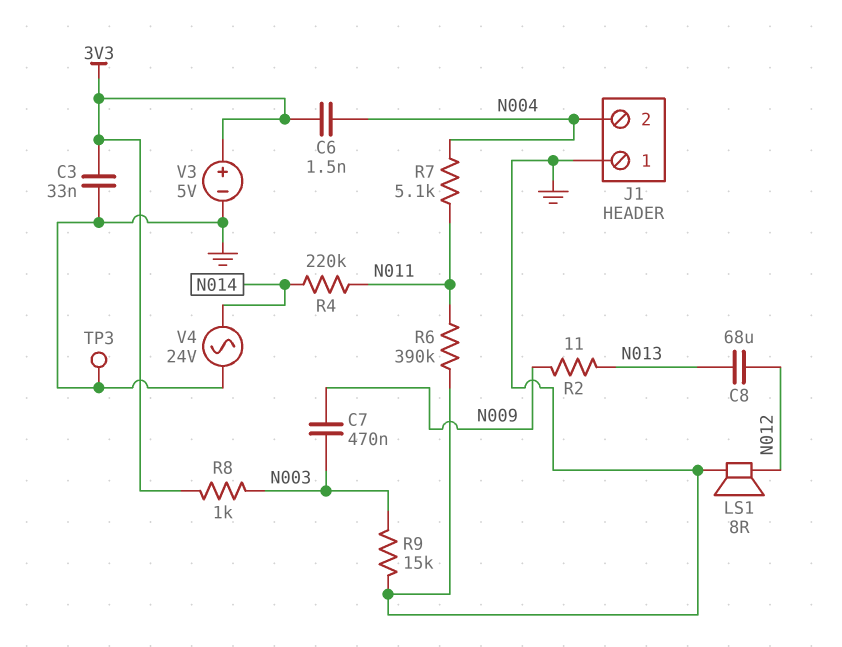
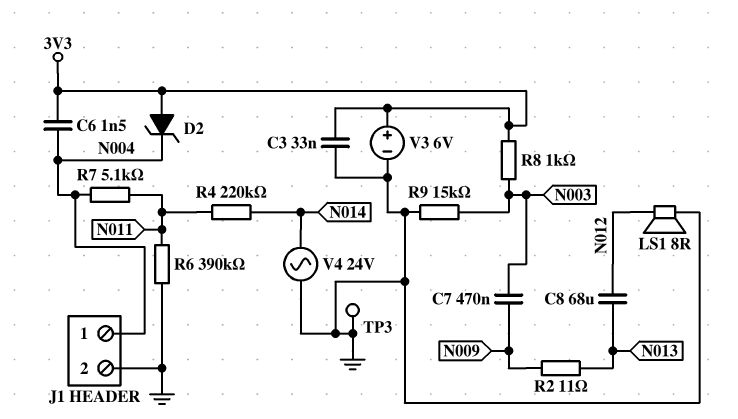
D2: none -> zener (A 3V3, K N004)
J1 pin 1: GND -> N004
J1 pin 2: N004 -> GND
V3: 5V (plus 3V3, minus GND) -> 6V (plus 3V3, minus GND)

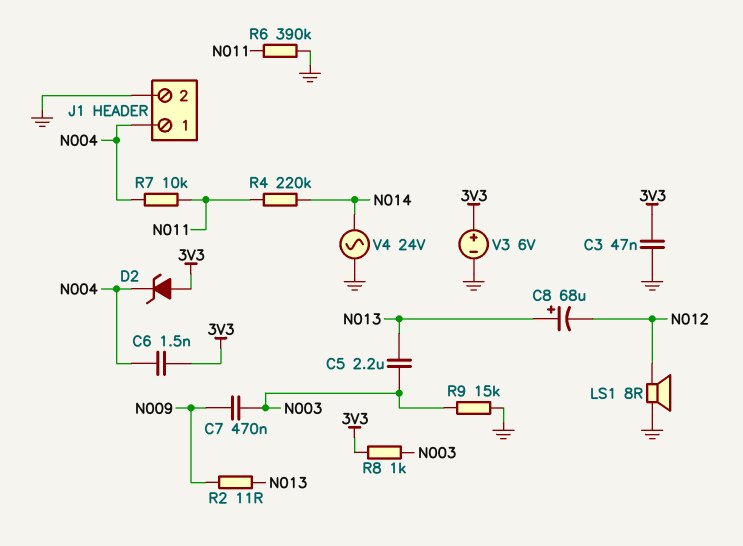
C3: 33nF (3V3, GND) -> 47nF (3V3, GND)
C5: none -> 2.2uF (N003, N013)
C8: 68uF (N012, N013) -> 68uF (plus N013, minus N012)
R7: 5.1k (N004, N011) -> 10k (N004, N011)
TP3: test point (GND) -> none

